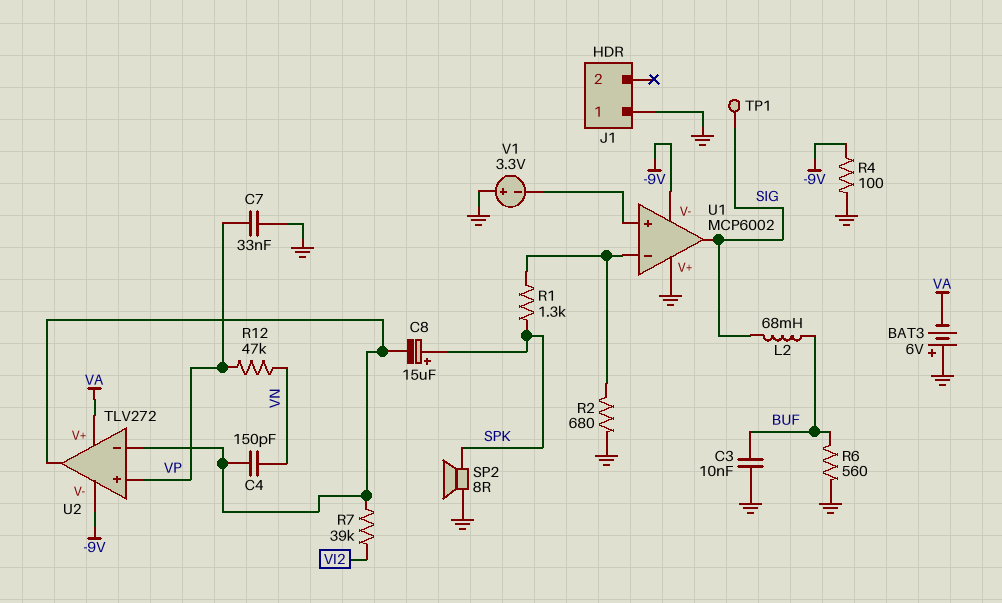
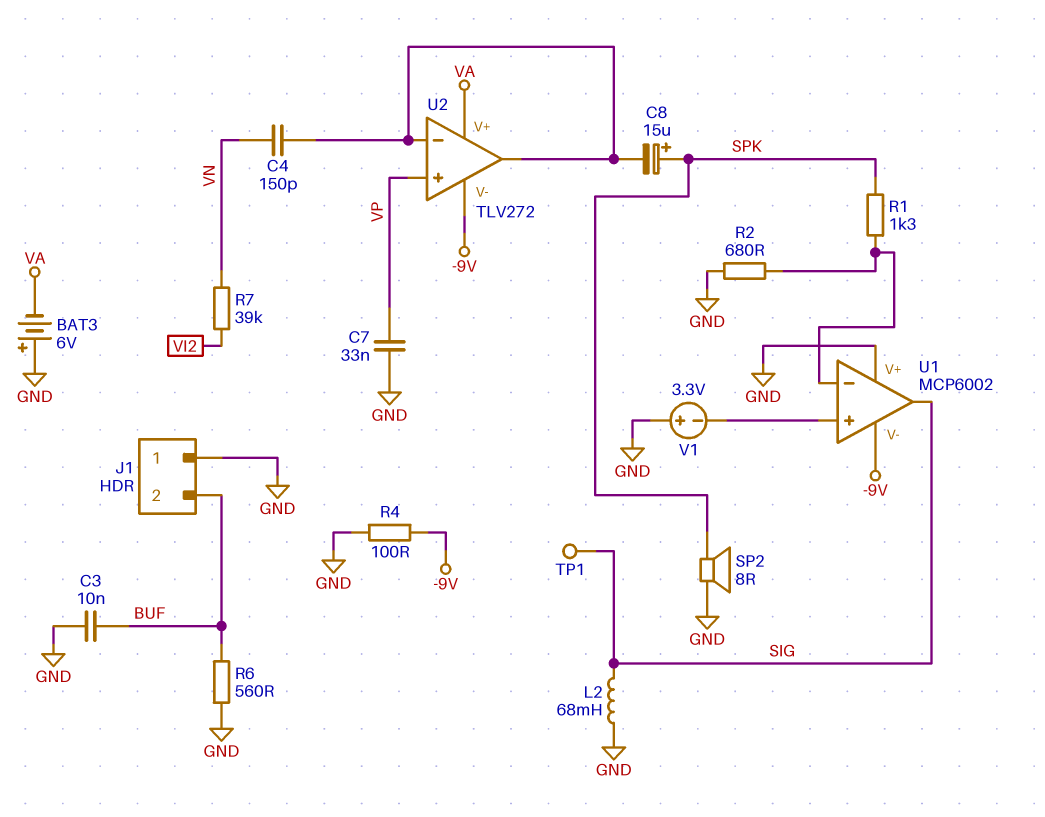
J1 pin 2: none -> BUF
L2: 68mH (BUF, SIG) -> 68mH (GND, SIG)
R7: 39k (U2/in-, VI2) -> 39k (VI2, VN)
R12: 47k (VN, VP) -> none

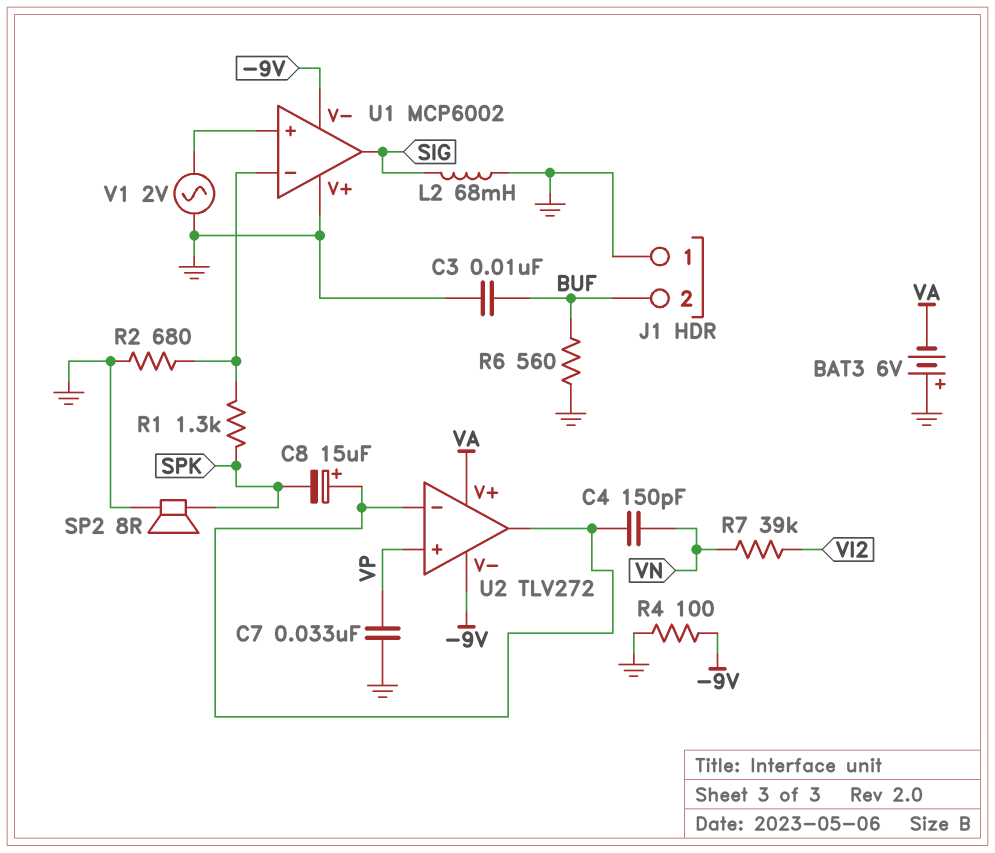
C8: 15uF (plus SPK, minus U2/in-) -> 15uF (plus U2/in-, minus SPK)
TP1: test point (SIG) -> none
V1: 3.3V (plus GND, minus U1/in+) -> AC 2V (GND, U1/in+)

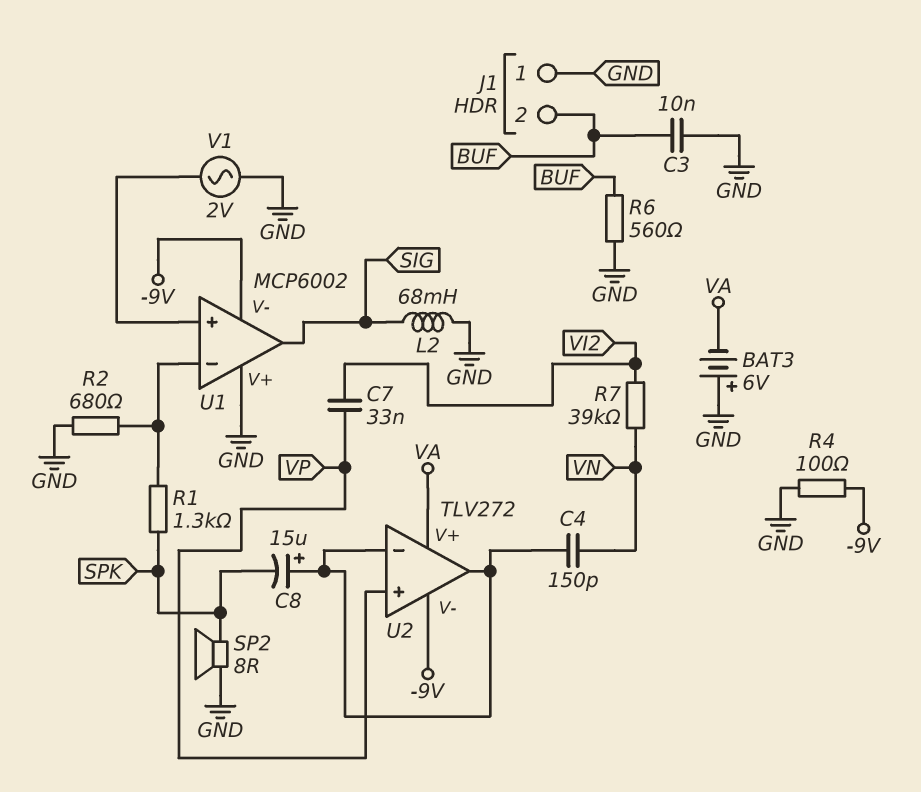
C7: 33nF (GND, VP) -> 33nF (VI2, VP)

